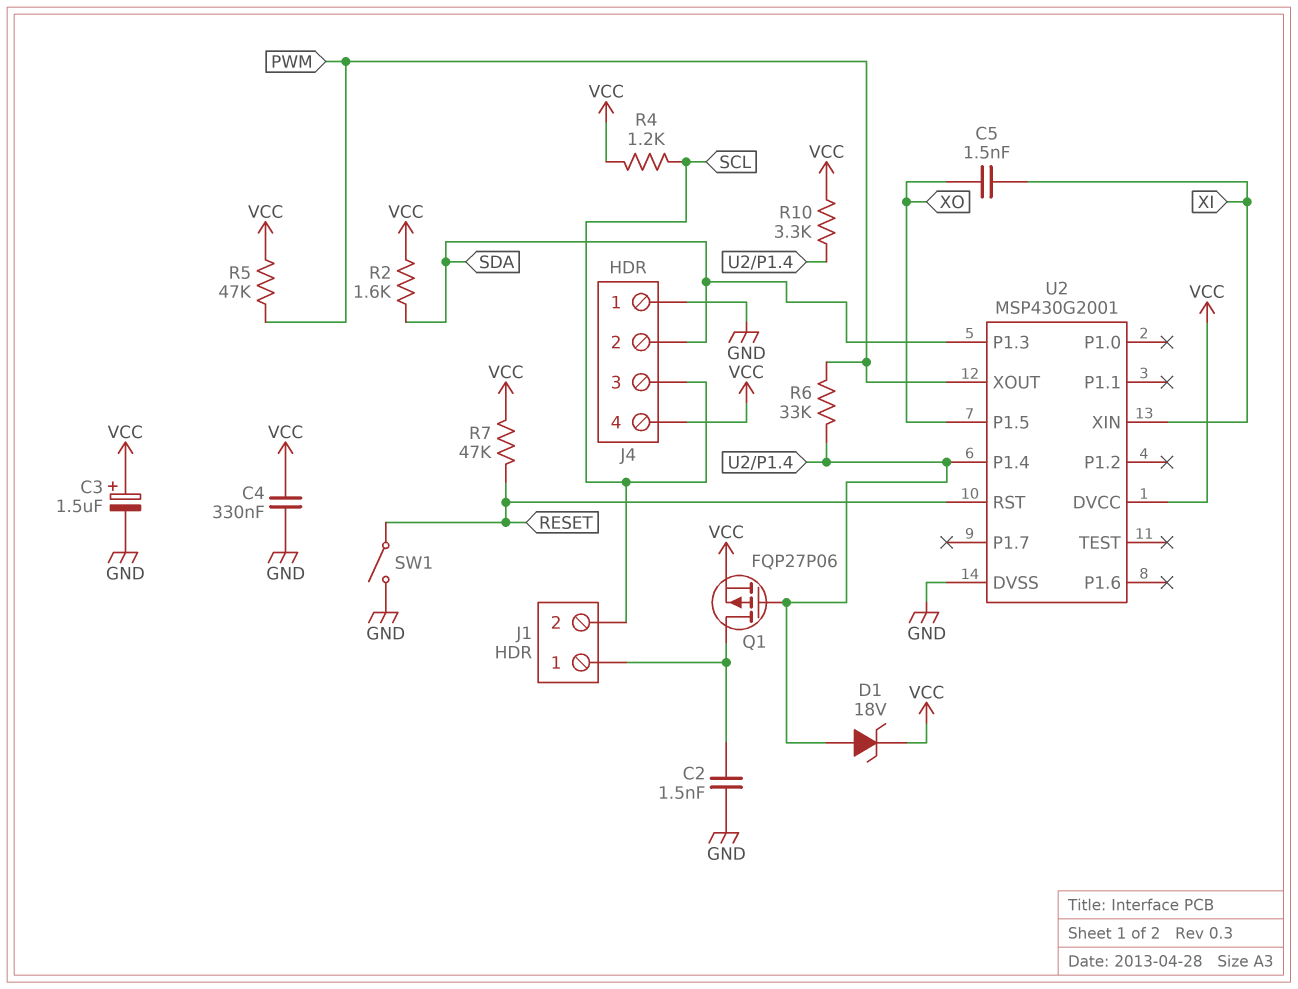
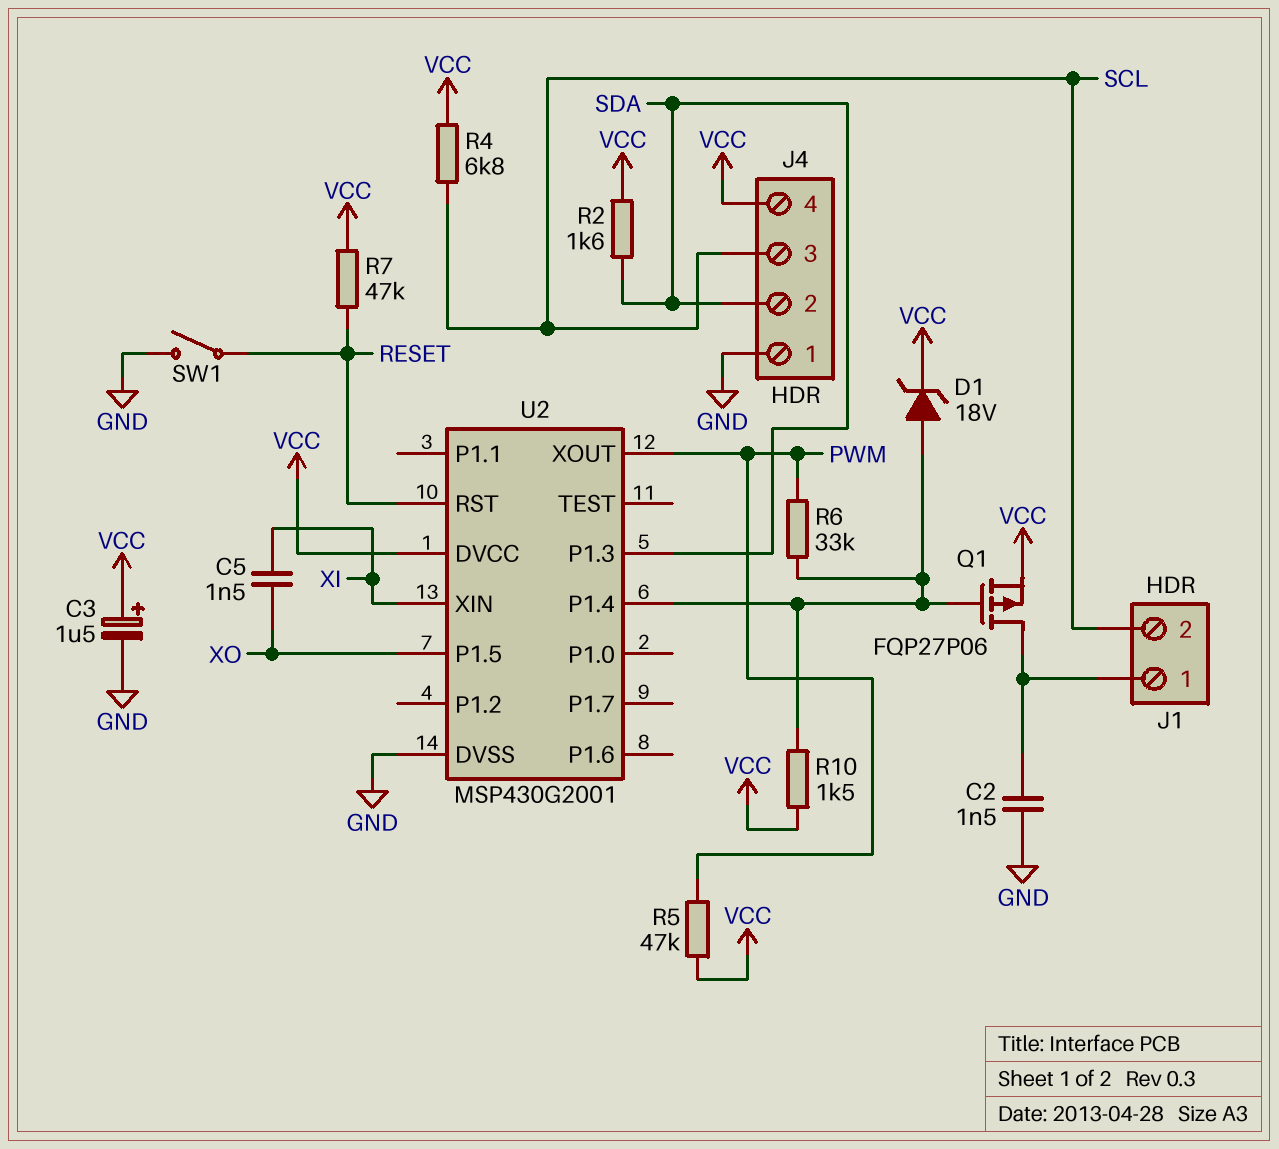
C4: 330nF (GND, VCC) -> none
R4: 1.2k (SCL, VCC) -> 6.8k (SCL, VCC)
R10: 3.3k (U2/P1.4, VCC) -> 1.5k (U2/P1.4, VCC)

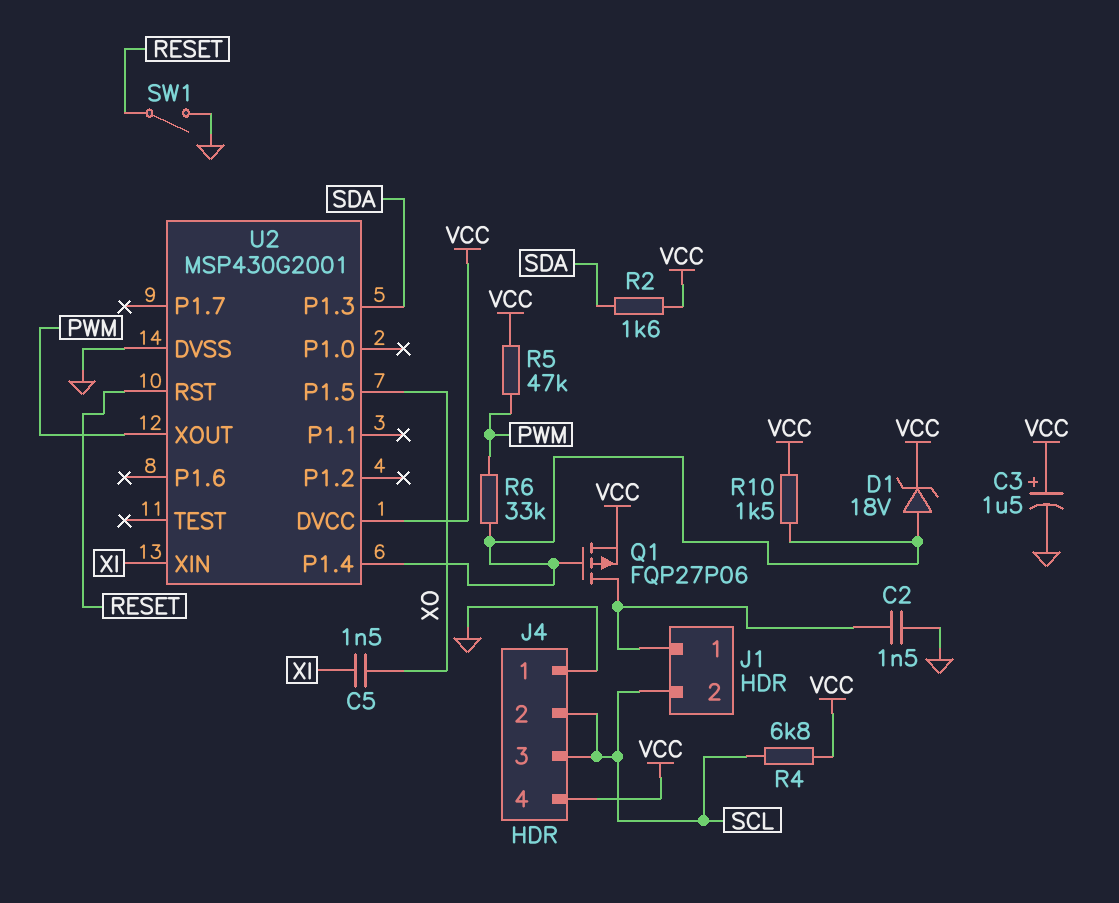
J4 pin 2: SDA -> SCL
R7: 47k (RESET, VCC) -> none

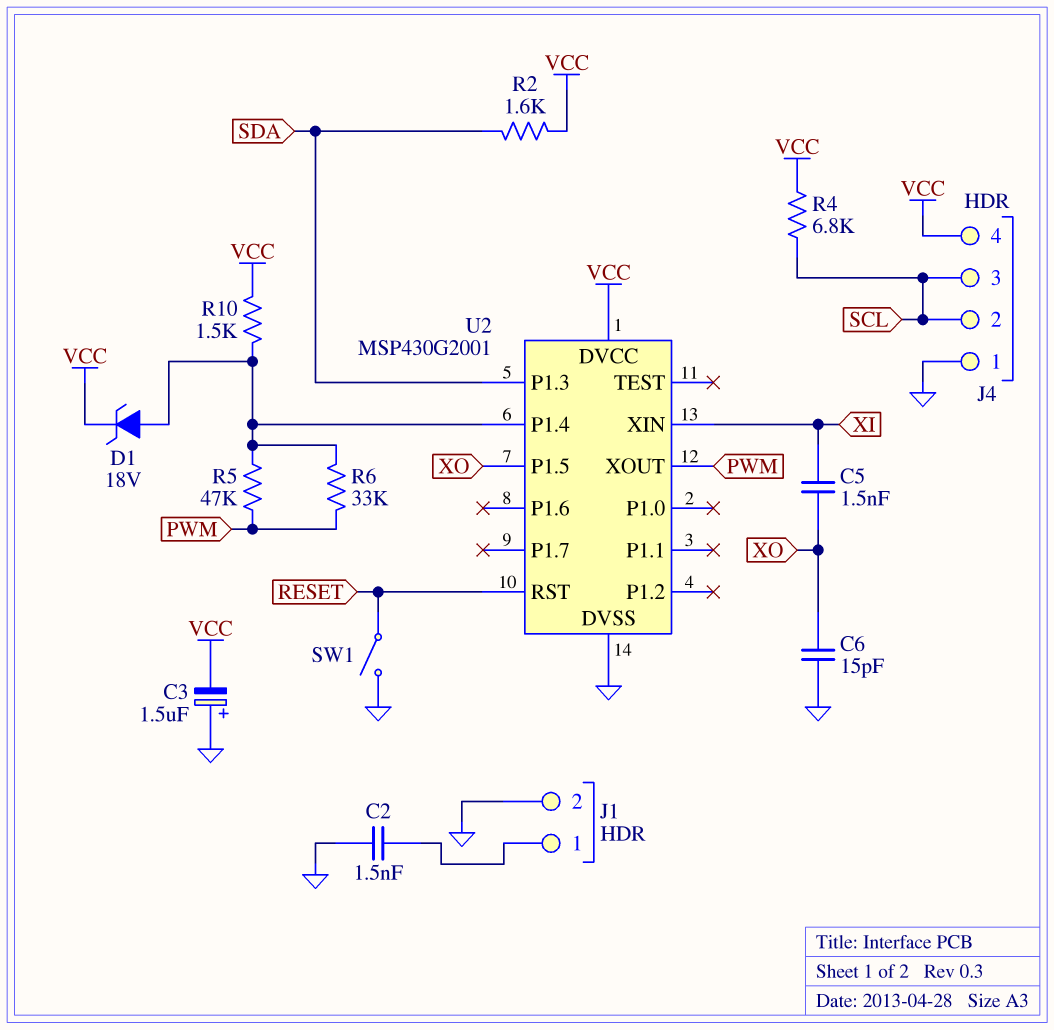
C3: 1.5uF (plus VCC, minus GND) -> 1.5uF (plus GND, minus VCC)
C6: none -> 15pF (GND, XO)
J1 pin 2: SCL -> GND
Q1: PMOS FQP27P06 (G U2/P1.4, D J1/1, S VCC) -> none
R5: 47k (PWM, VCC) -> 47k (PWM, U2/P1.4)

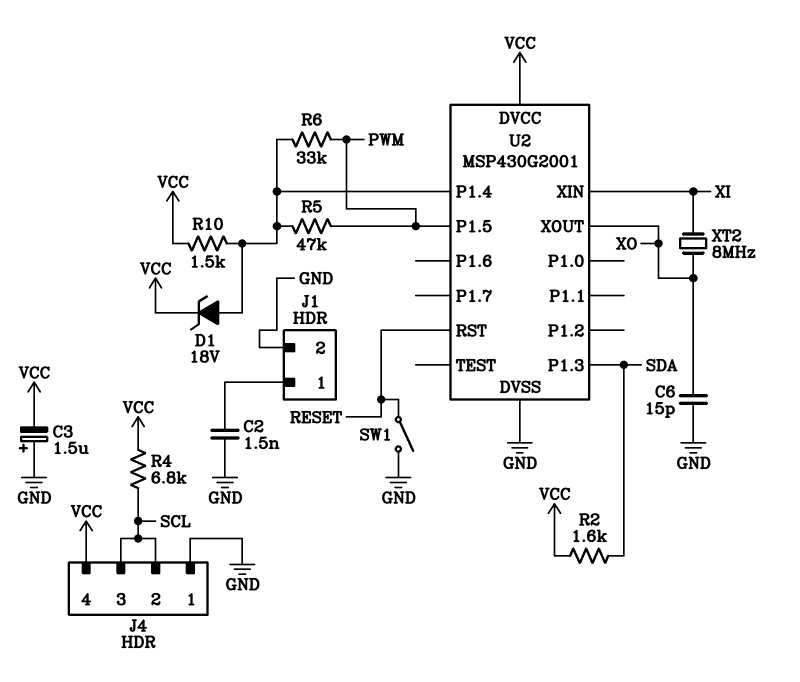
C5: 1.5nF (XI, XO) -> none
U2 pin P1.5: XO -> PWM
U2 pin XOUT: PWM -> XO
XT2: none -> 8MHz (XI, XO)

